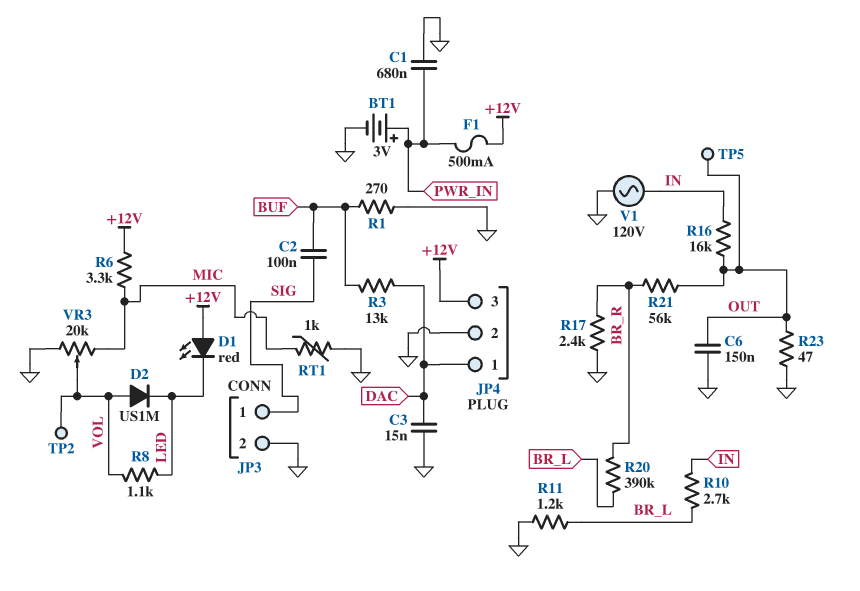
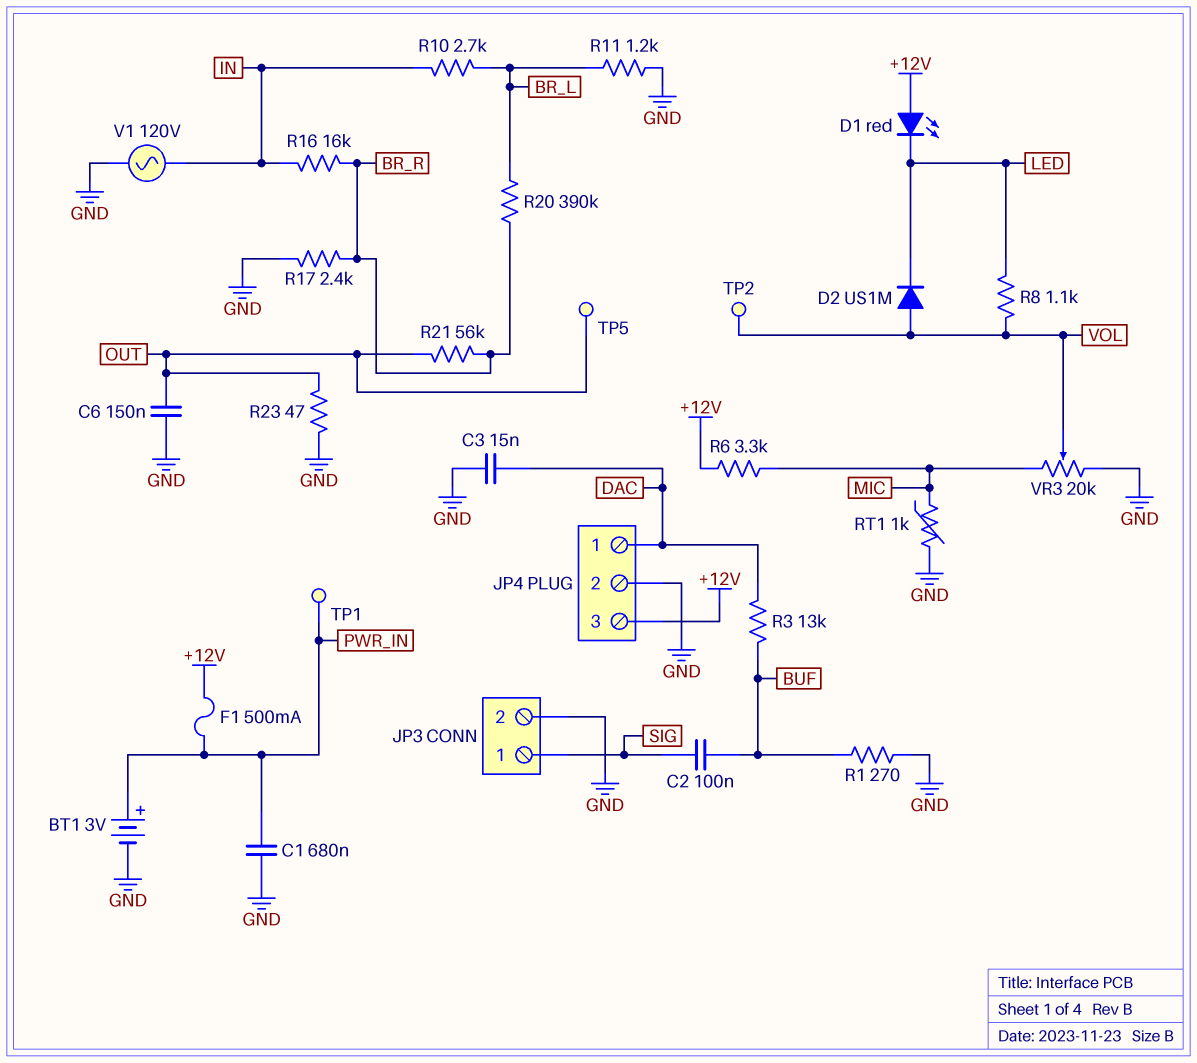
R16: 16k (IN, OUT) -> 16k (BR_R, IN)
TP1: none -> test point (PWR_IN)

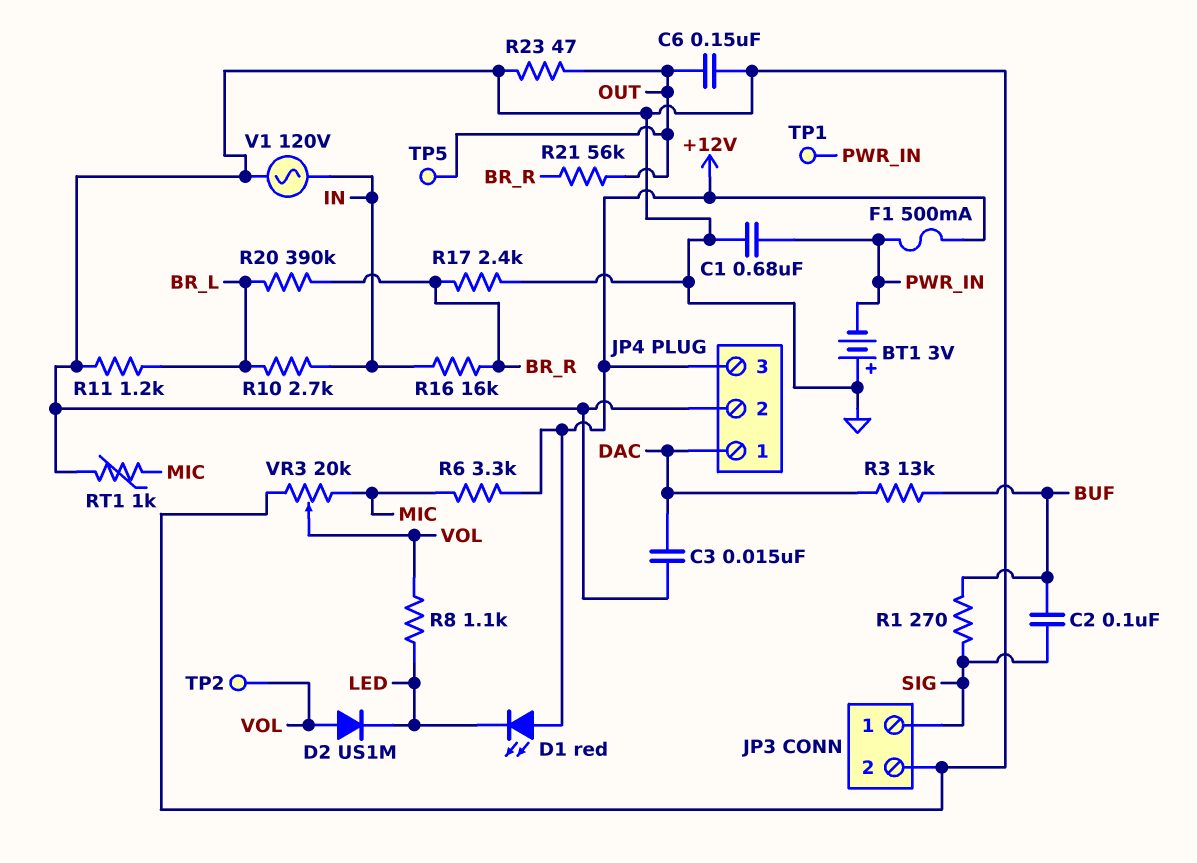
BT1: 3V (plus PWR_IN, minus GND) -> 3V (plus GND, minus PWR_IN)
R1: 270 (BUF, GND) -> 270 (BUF, SIG)

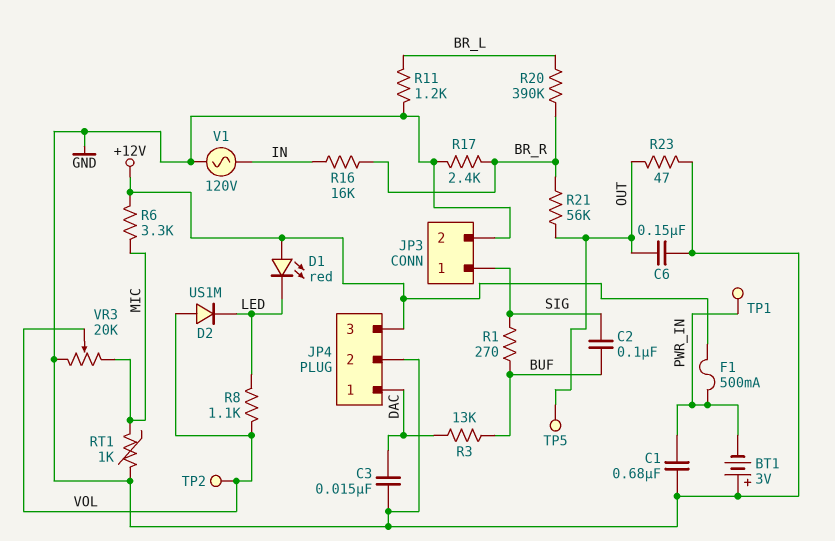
R10: 2.7k (BR_L, IN) -> none

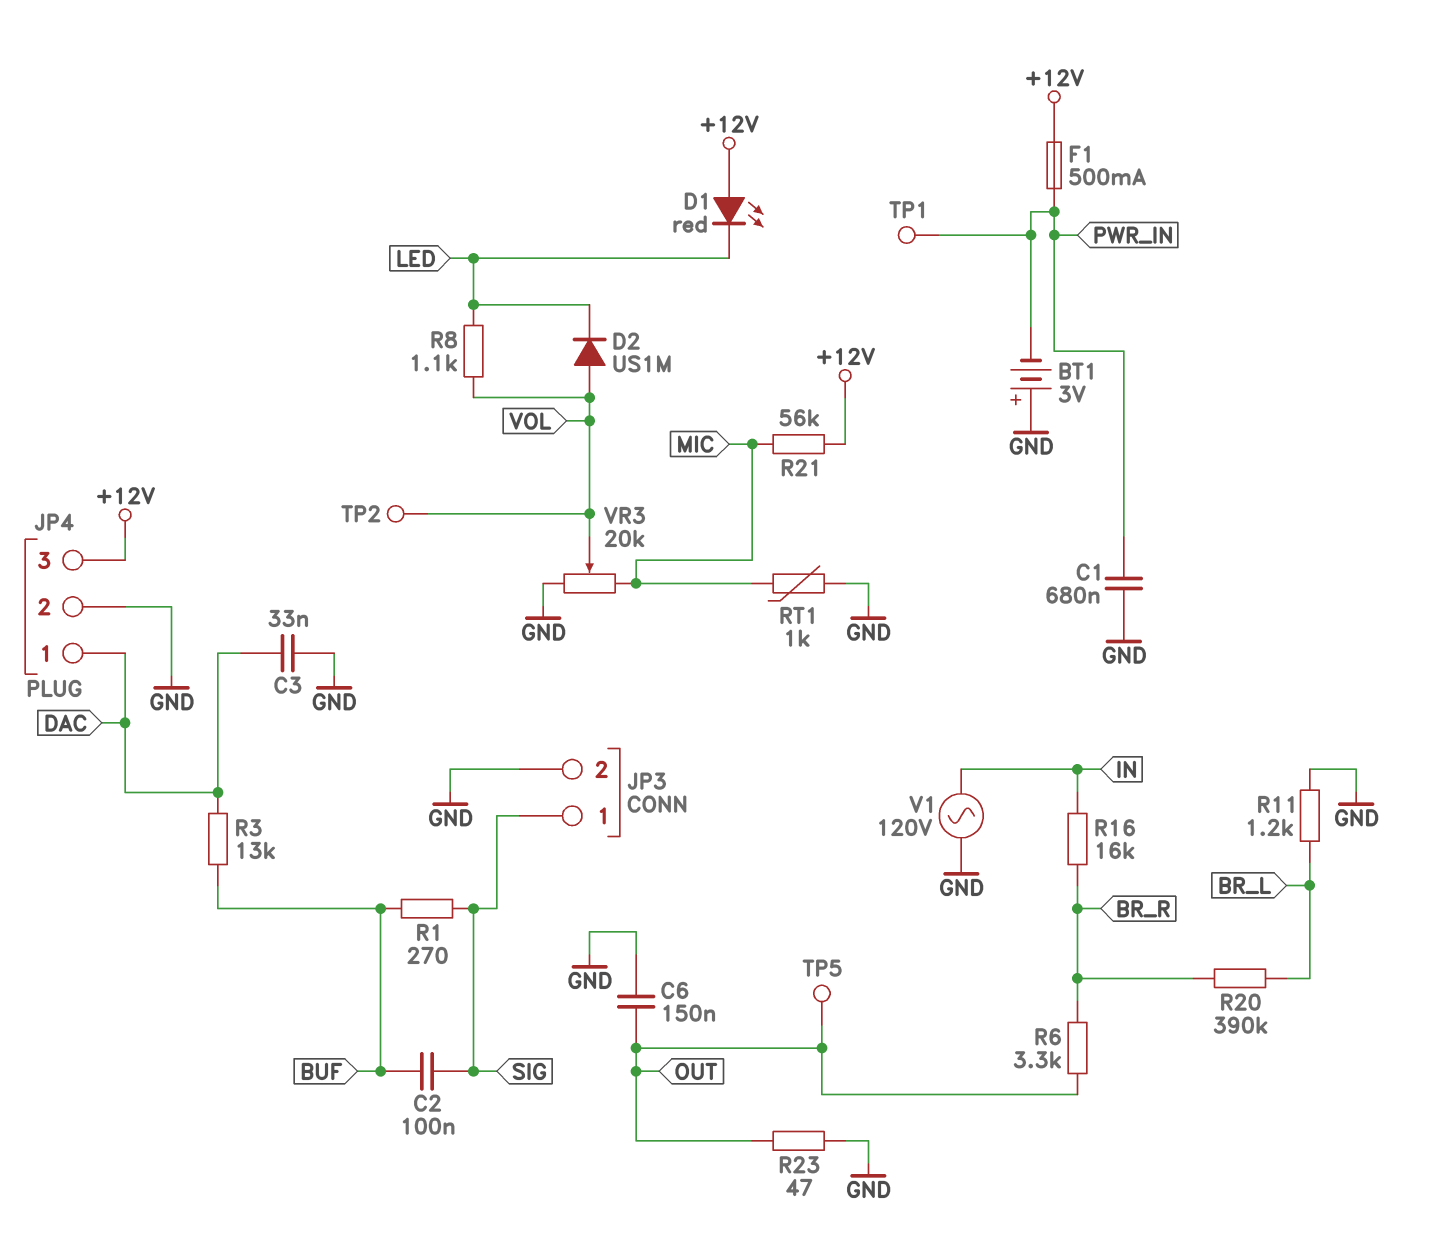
C3: 15nF (DAC, GND) -> 33nF (DAC, GND)
R6: 3.3k (+12V, MIC) -> 3.3k (BR_R, OUT)
R17: 2.4k (BR_R, GND) -> none
R21: 56k (BR_R, OUT) -> 56k (+12V, MIC)

